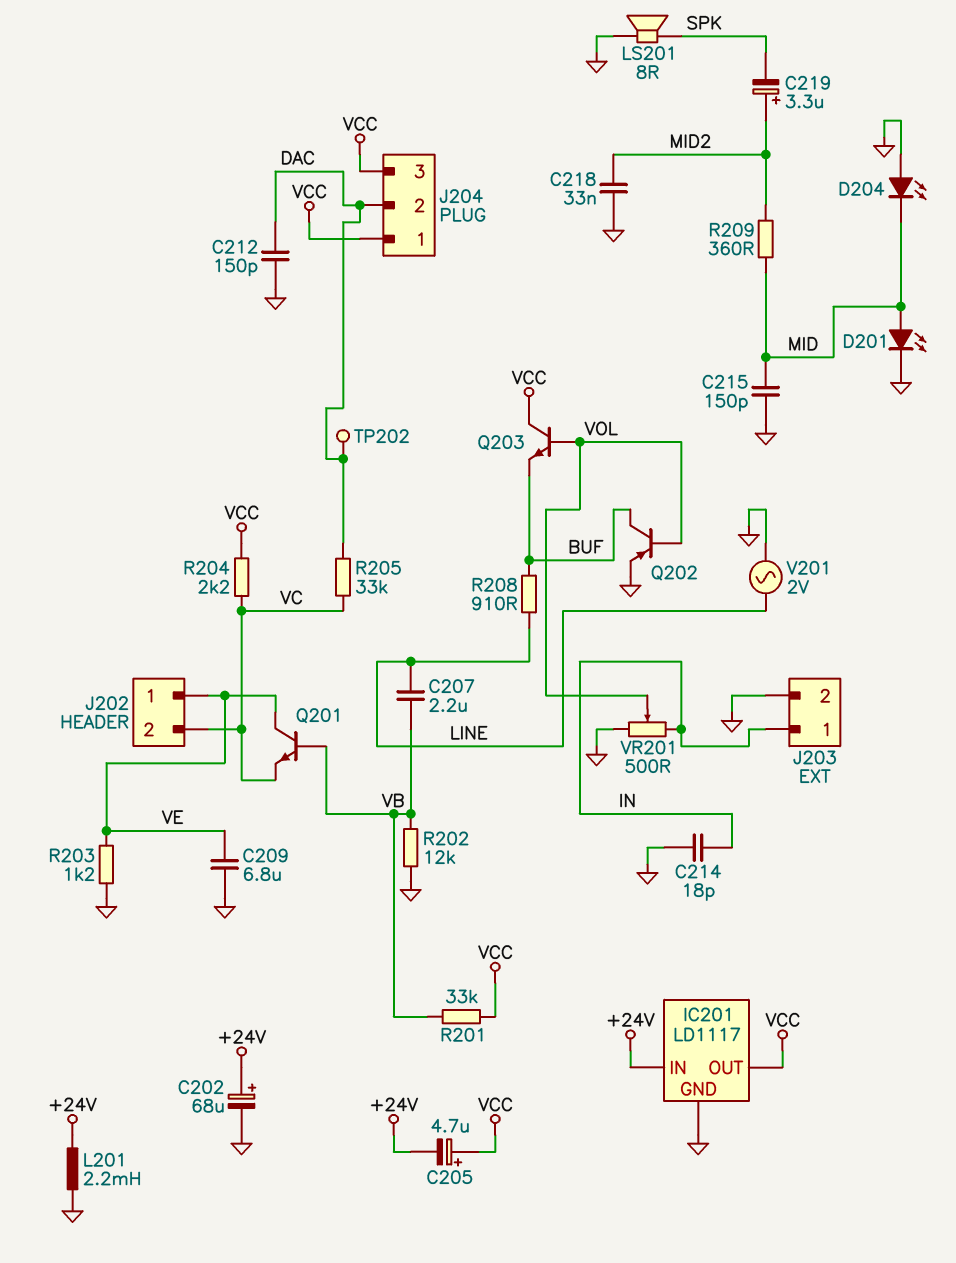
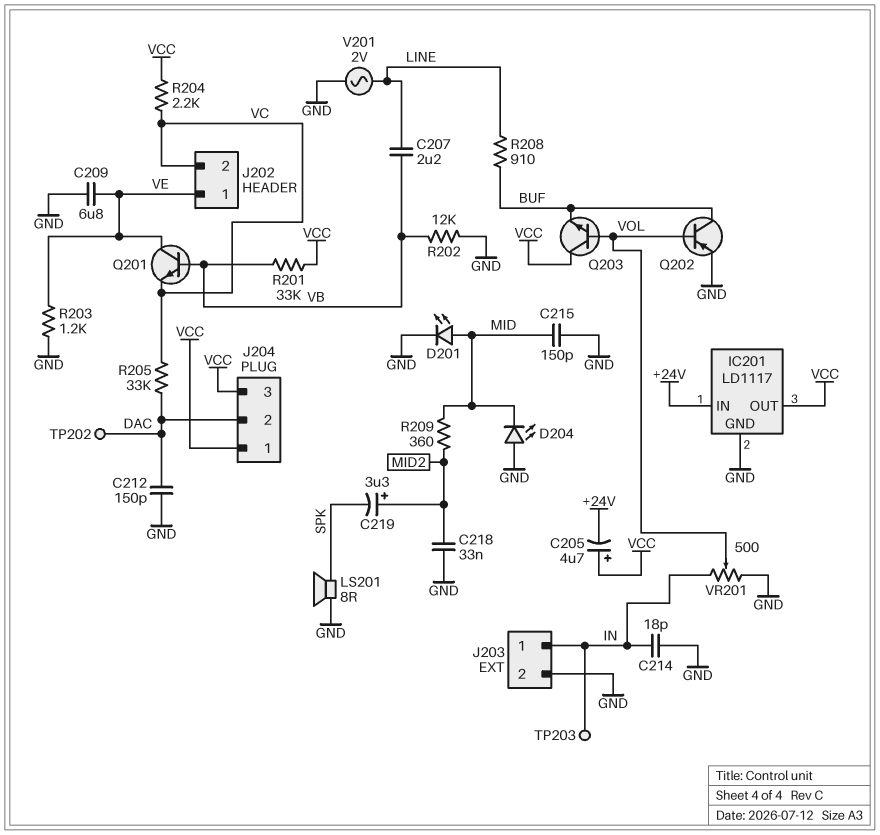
C202: 68uF (plus +24V, minus GND) -> none
L201: 2.2mH (+24V, GND) -> none
TP203: none -> test point (IN)

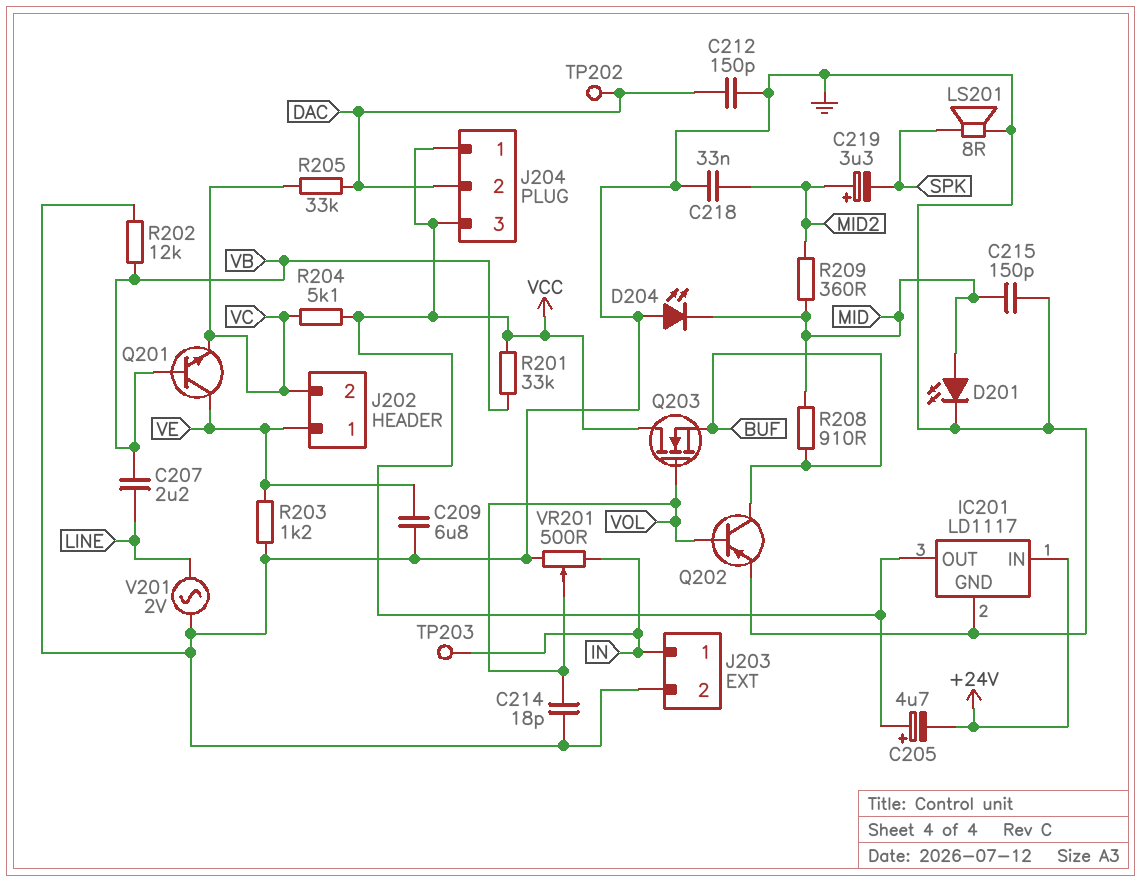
C214: 18pF (GND, IN) -> 18pF (GND, VOL)
Q203: NPN (B VOL, C VCC, E BUF) -> NMOS (G VOL, D VCC, S BUF)
R204: 2.2k (VC, VCC) -> 5.1k (VC, VCC)
R208: 910 (BUF, LINE) -> 910 (BUF, MID)

